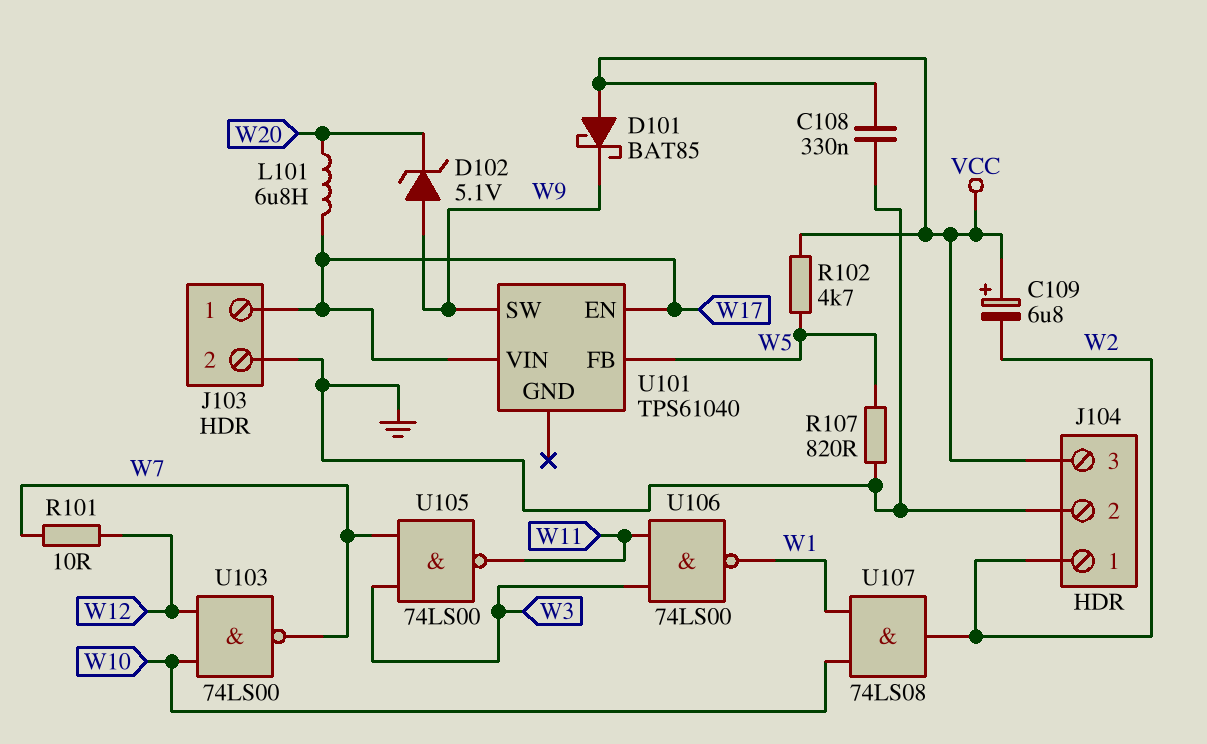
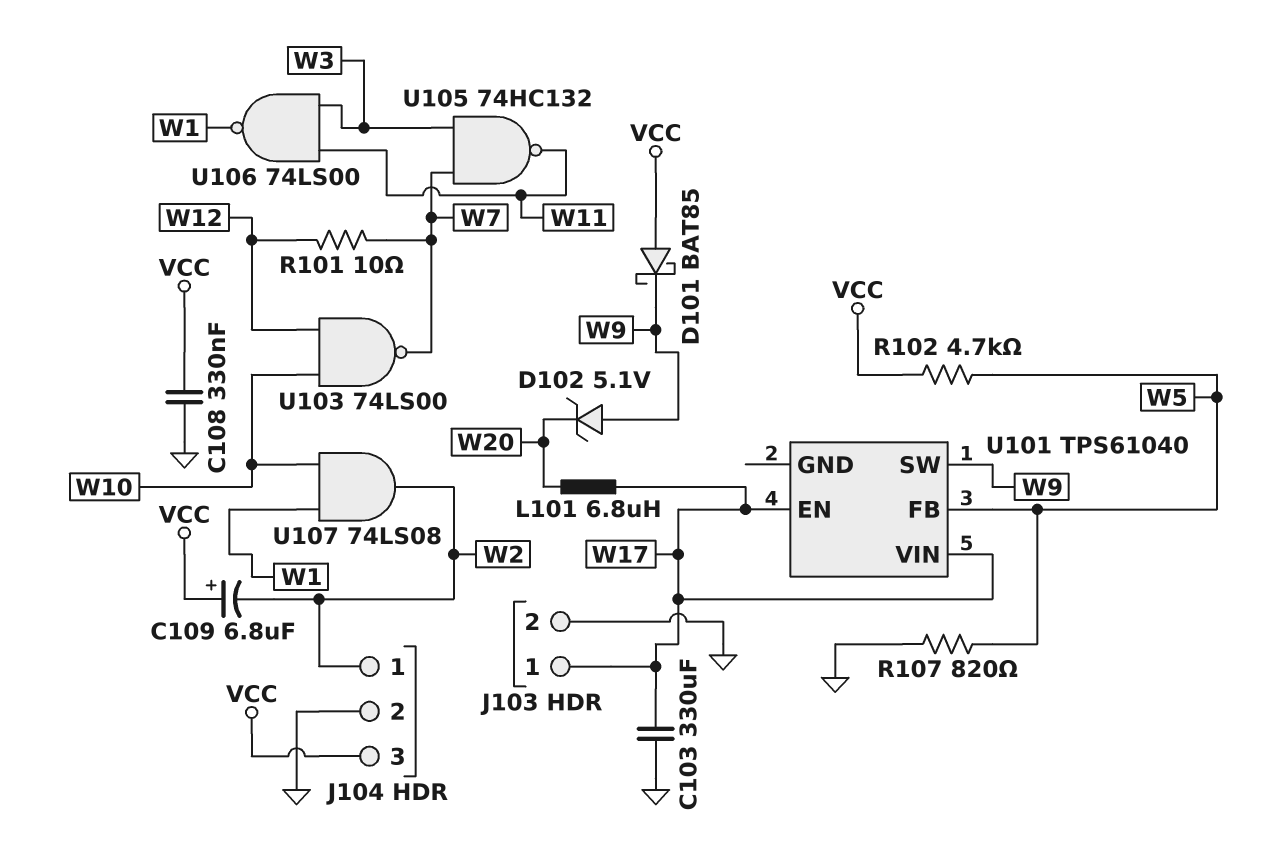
C103: none -> 330uF (GND, W17)
U105: NAND 74LS00 (in W3, in W7, out W11) -> NAND 74HC132 (in W3, in W7, out W11)

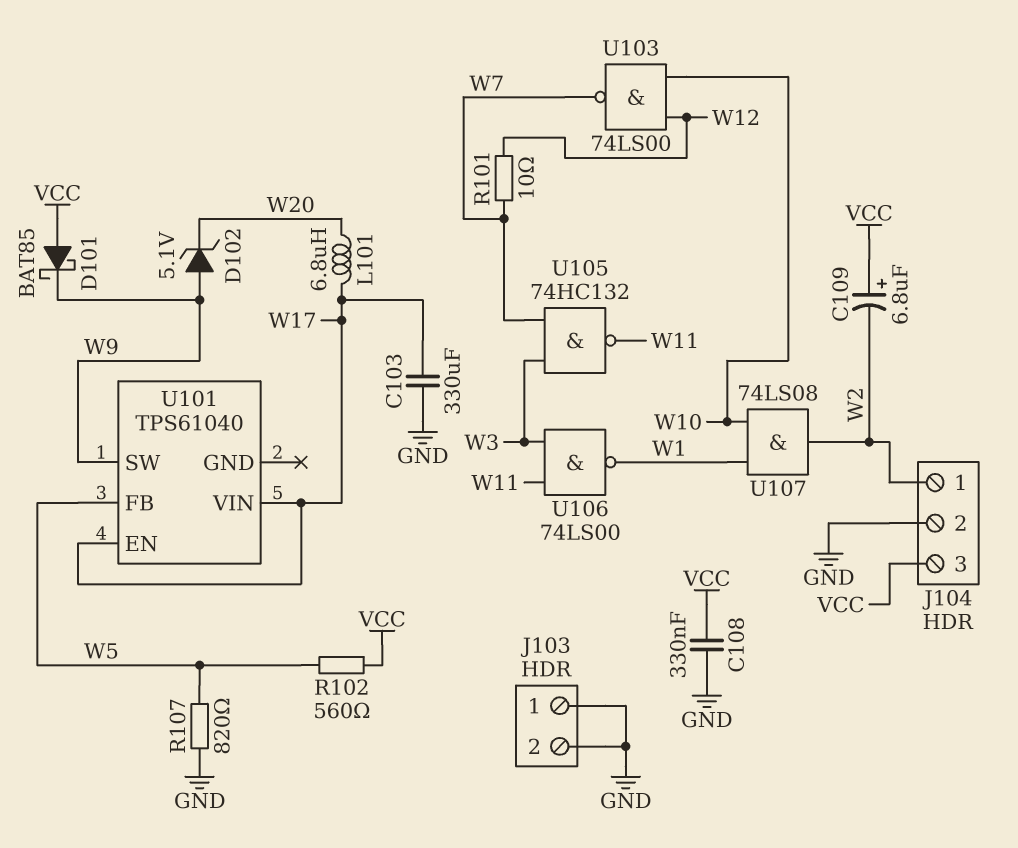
J103 pin 1: W17 -> GND
R102: 4.7k (VCC, W5) -> 560 (VCC, W5)

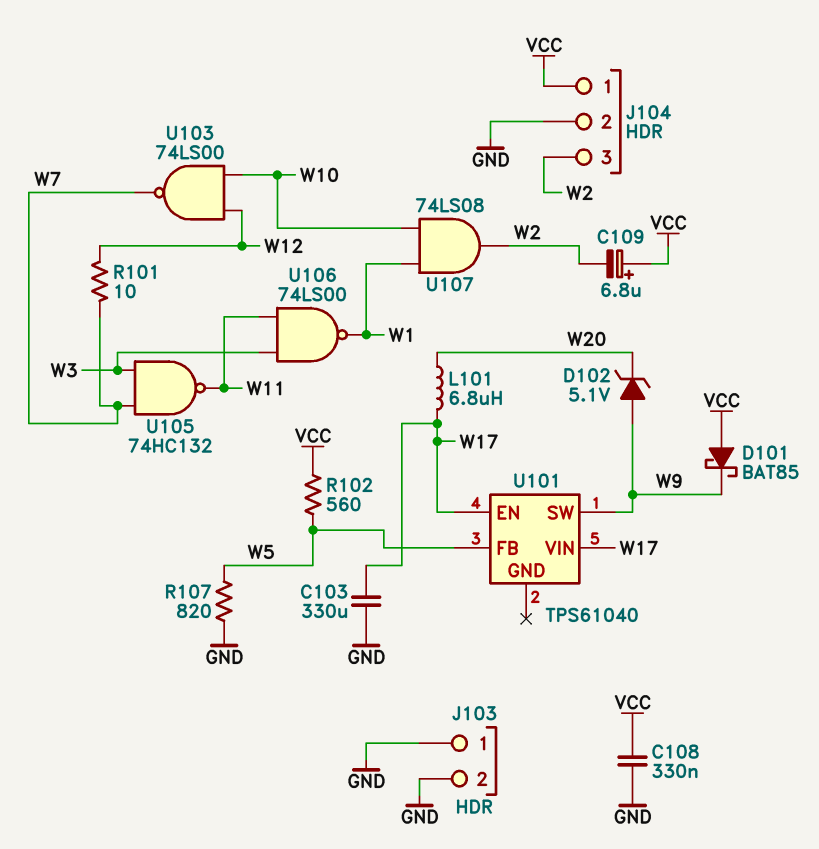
J104 pin 1: W2 -> VCC
J104 pin 3: VCC -> W2

